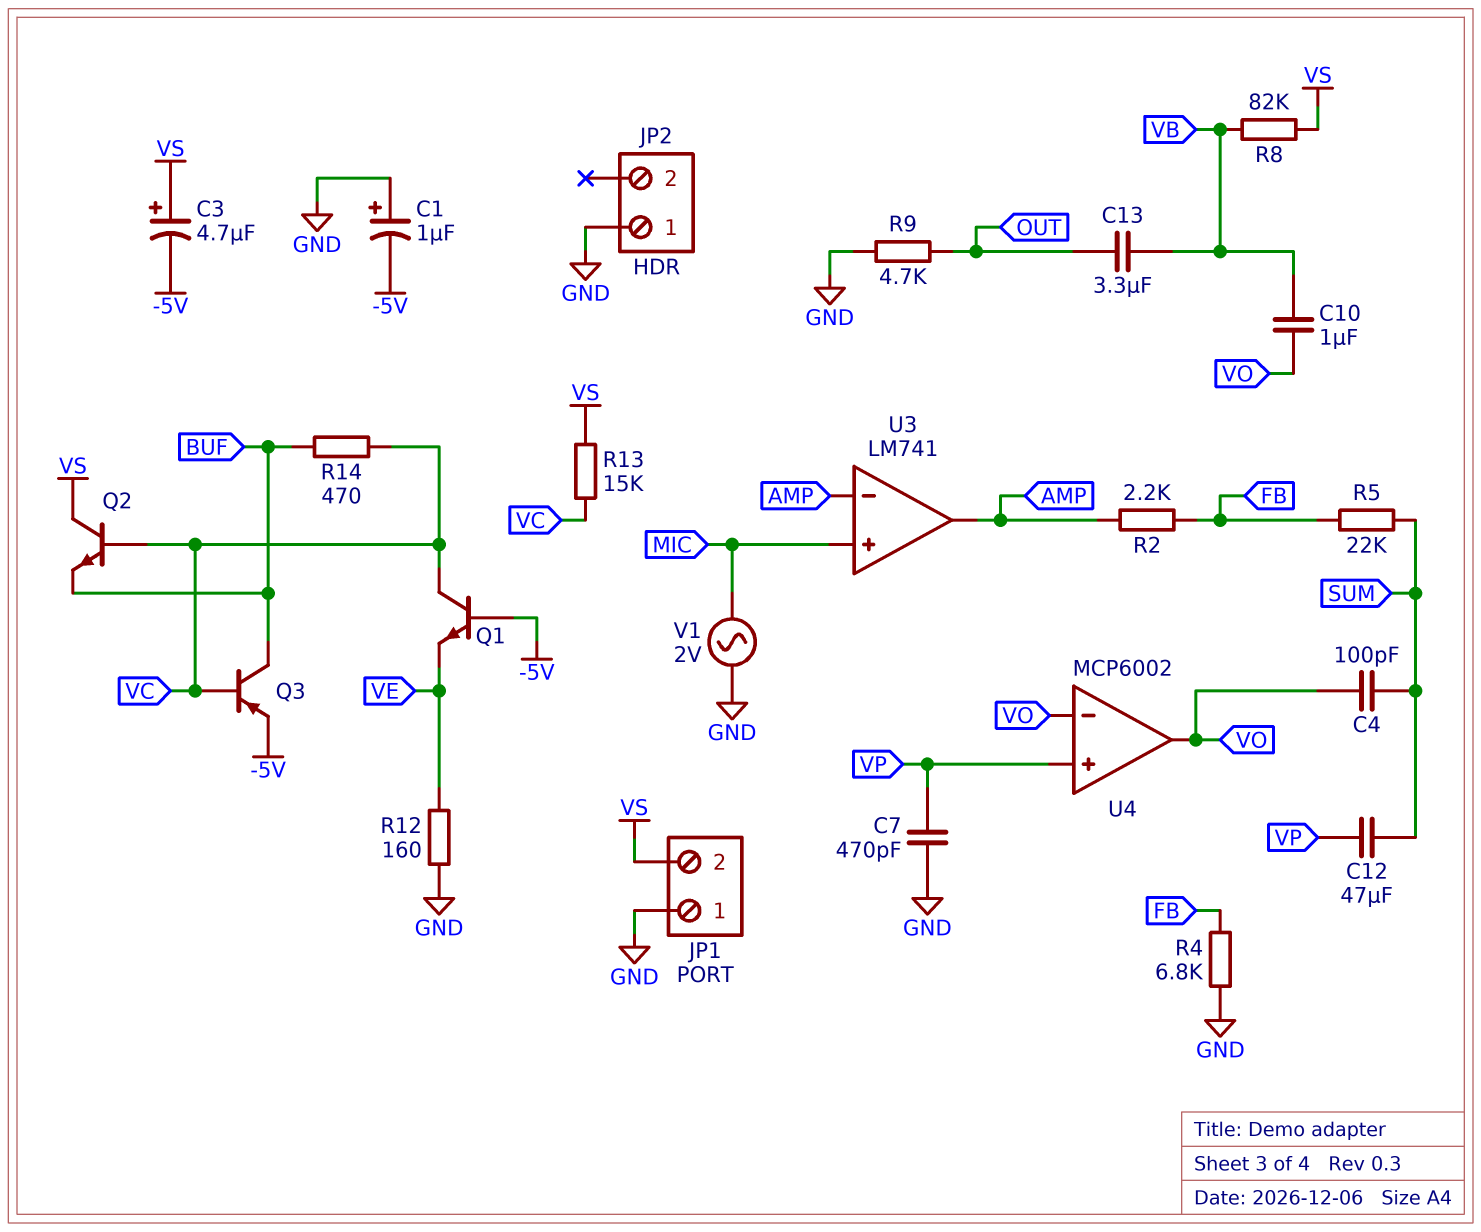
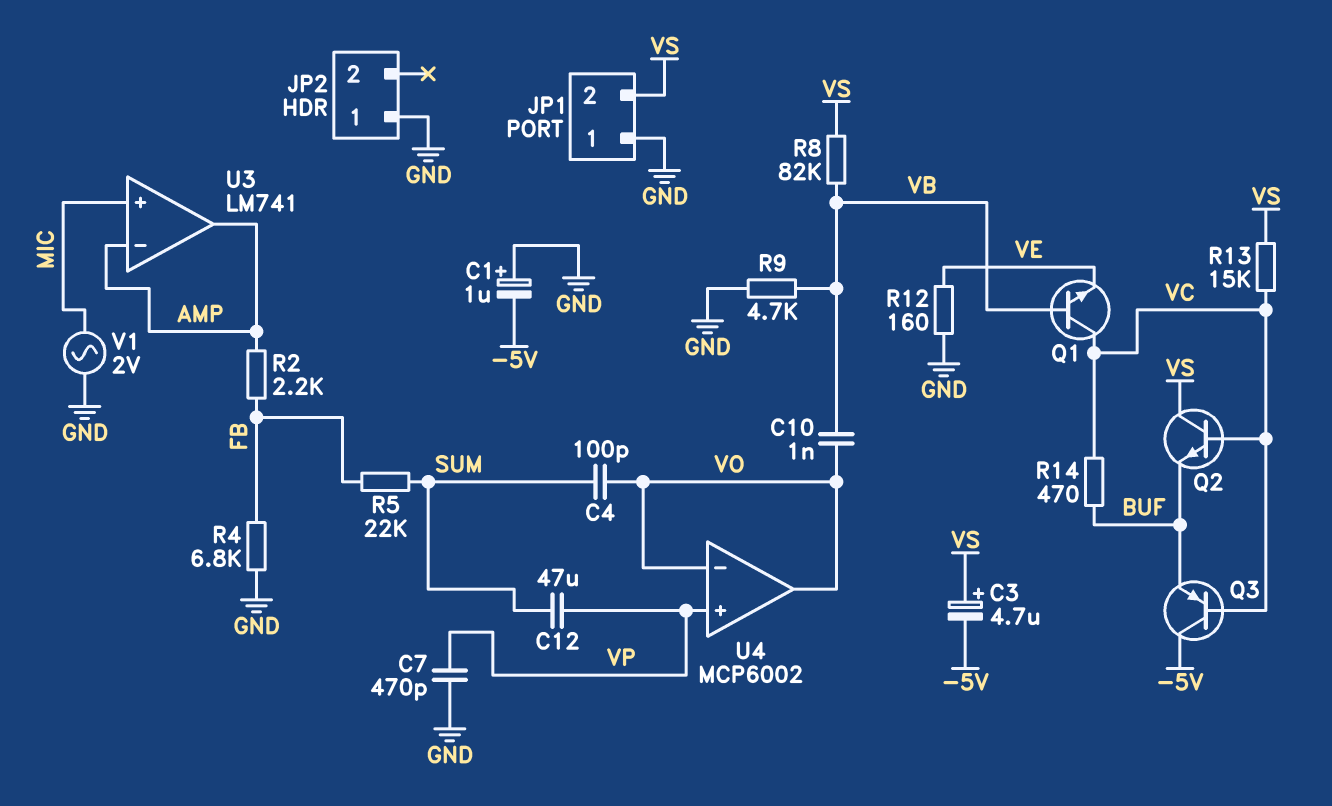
C10: 1uF (VB, VO) -> 1nF (VB, VO)
C13: 3.3uF (OUT, VB) -> none
Q1: NPN (B -5V, C VC, E VE) -> NPN (B VB, C VC, E VE)
Q3: PNP (B VC, C BUF, E -5V) -> PNP (B VC, C -5V, E BUF)
R9: 4.7k (GND, OUT) -> 4.7k (GND, VB)

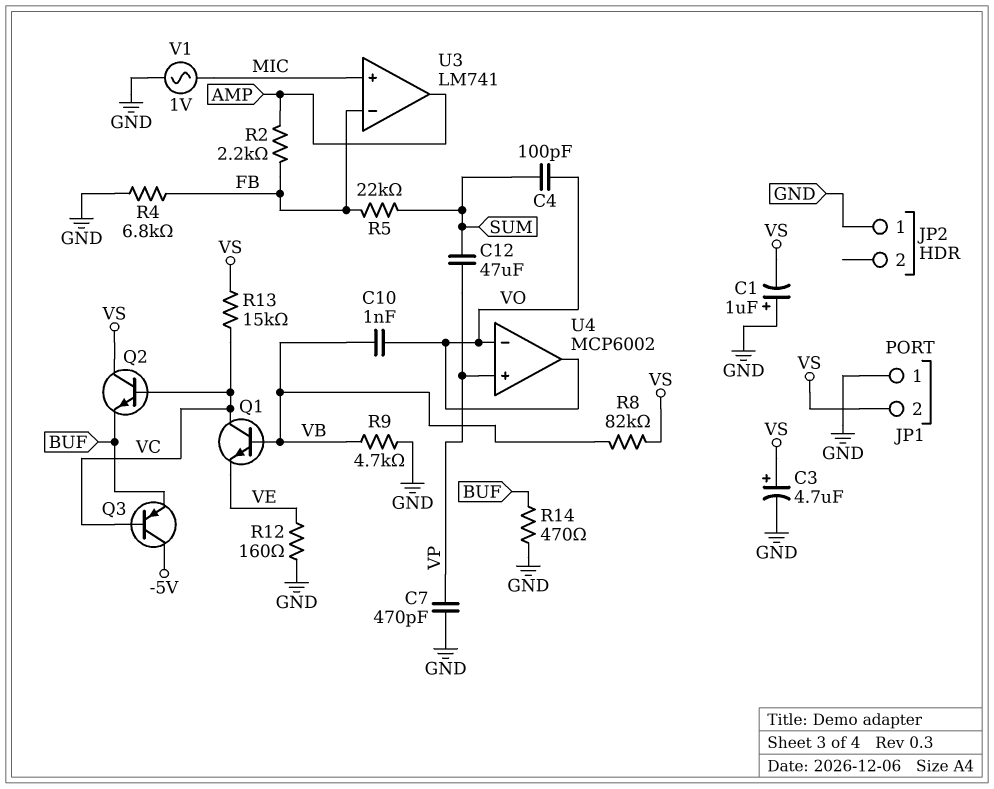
C1: 1uF (plus GND, minus -5V) -> 1uF (plus GND, minus VS)
C3: 4.7uF (plus VS, minus -5V) -> 4.7uF (plus VS, minus GND)
R14: 470 (BUF, VC) -> 470 (BUF, GND)
U3 pin in-: AMP -> FB
V1: AC 2V (GND, MIC) -> AC 1V (GND, MIC)

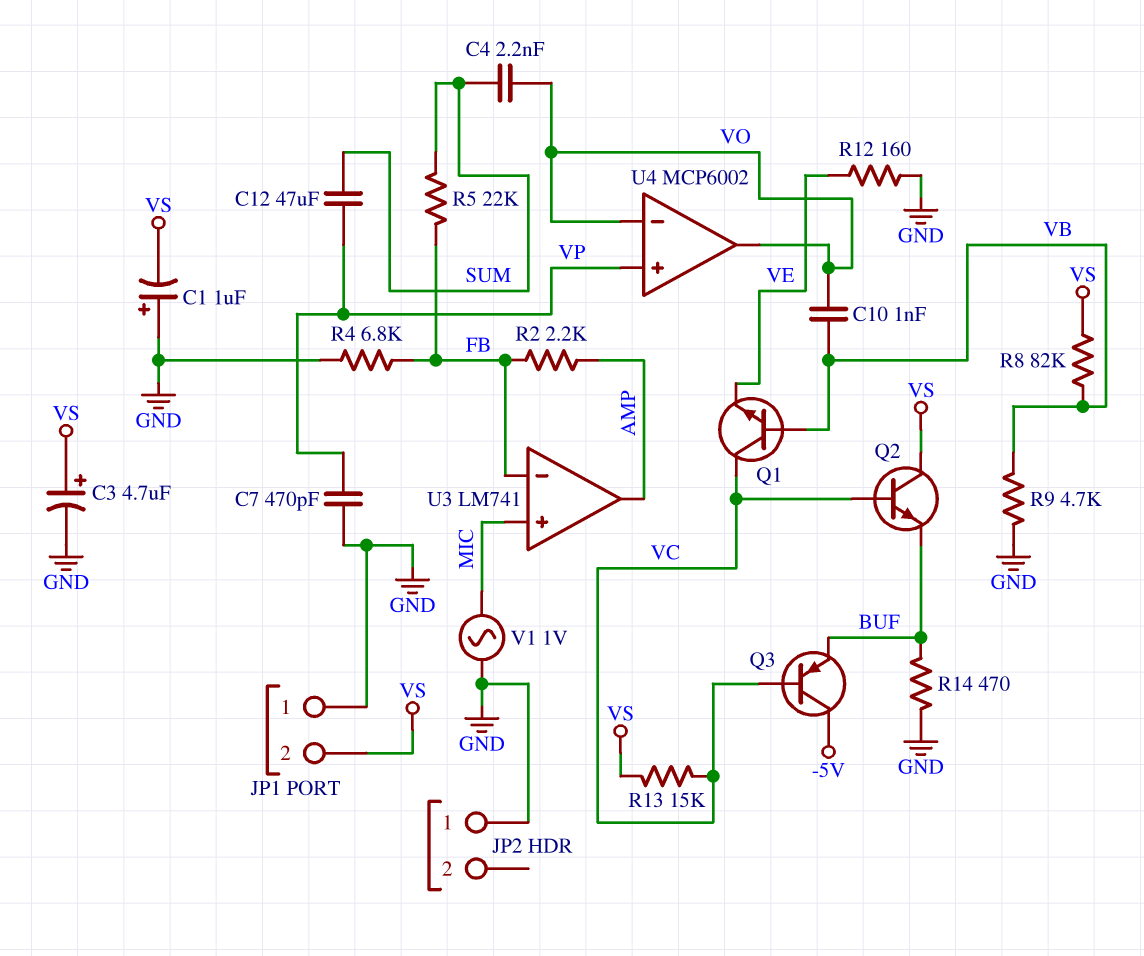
C4: 100pF (SUM, VO) -> 2.2nF (SUM, VO)

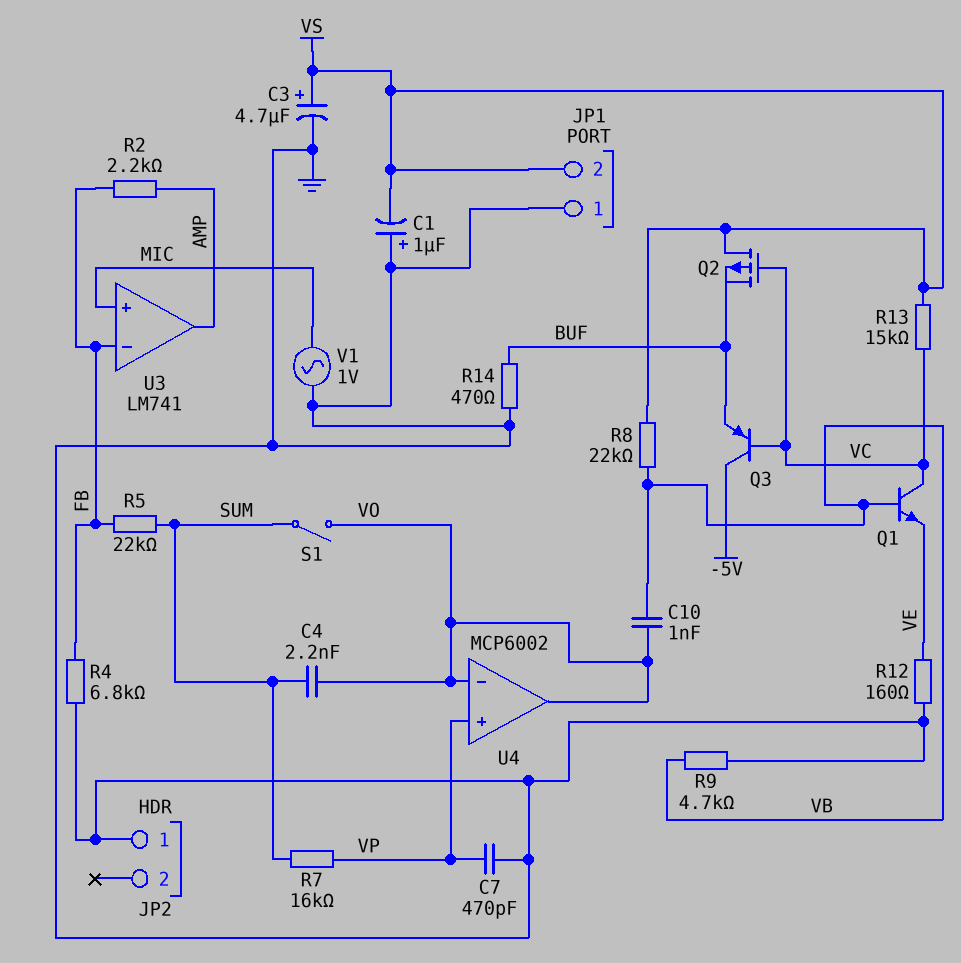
C12: 47uF (SUM, VP) -> none
Q2: NPN (B VC, C VS, E BUF) -> PMOS (G VC, D VS, S BUF)
R7: none -> 16k (SUM, VP)
R8: 82k (VB, VS) -> 22k (VB, VS)
S1: none -> switch (SUM, VO)

